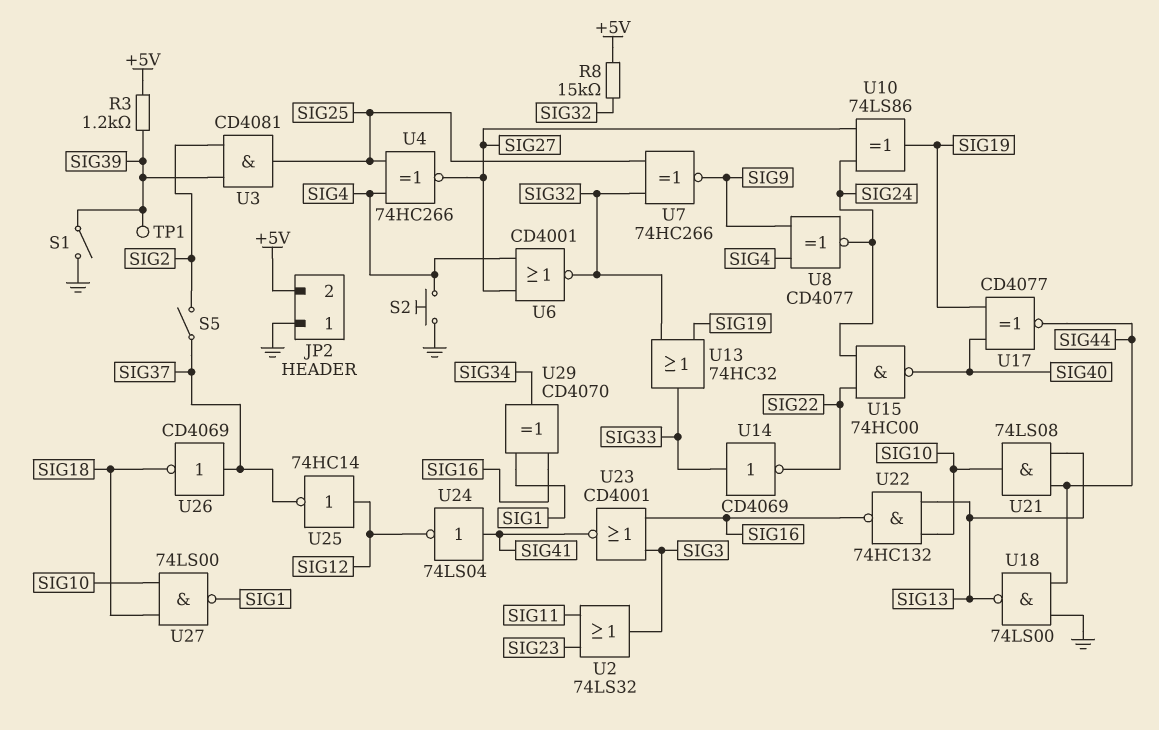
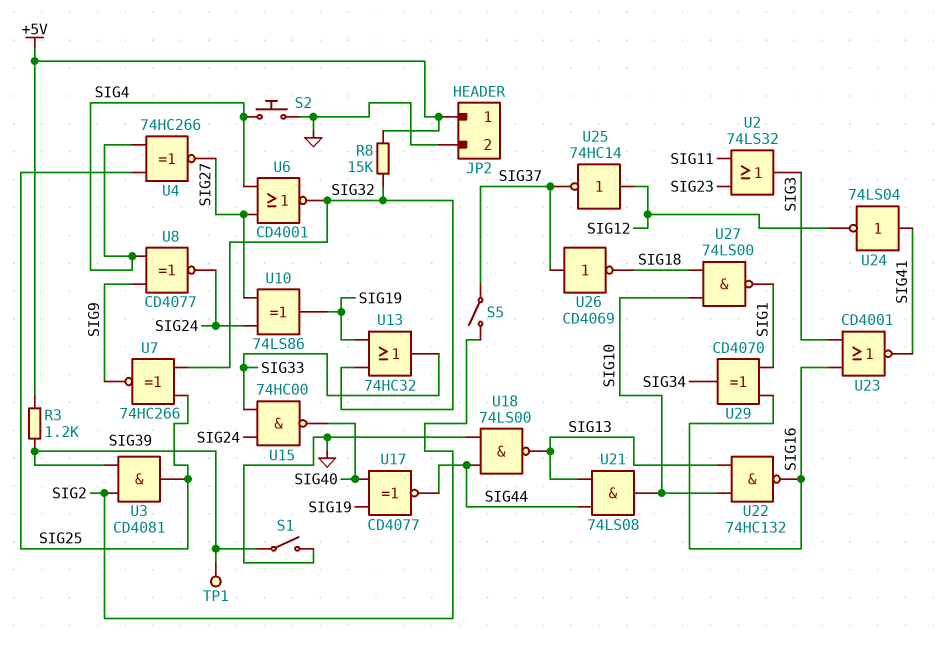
JP2 pin 1: GND -> +5V
JP2 pin 2: +5V -> GND
U14: NOT CD4069 (in SIG33, out SIG22) -> none
U15: NAND 74HC00 (in SIG22, in SIG24, out SIG40) -> NAND 74HC00 (in SIG24, in SIG33, out SIG40)

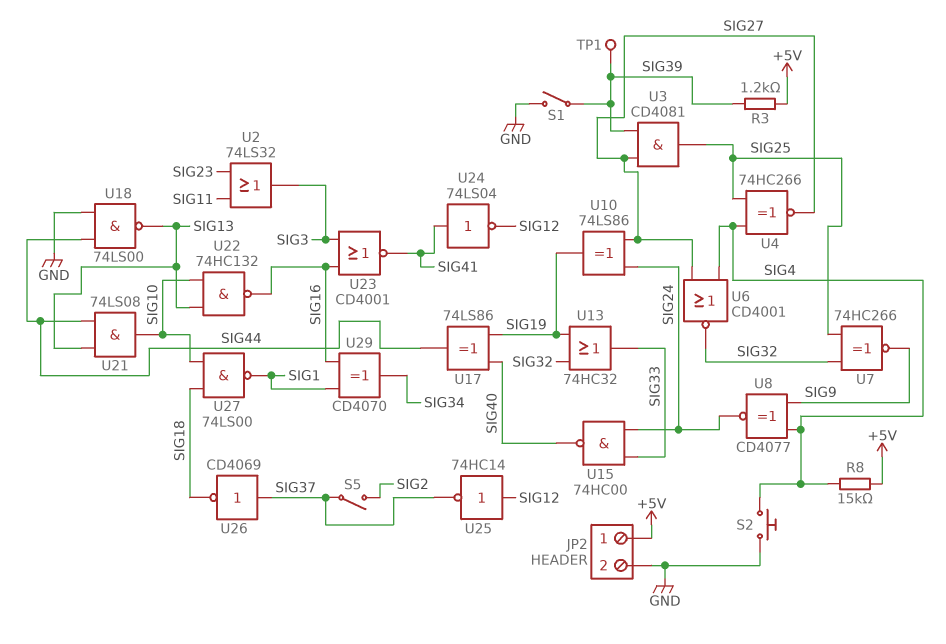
R8: 15k (+5V, SIG32) -> 15k (+5V, SIG4)
U3: AND CD4081 (in SIG2, in SIG39, out SIG25) -> AND CD4081 (in SIG27, in SIG39, out SIG25)
U17: XNOR CD4077 (in SIG19, in SIG40, out SIG44) -> XOR 74LS86 (in SIG19, in SIG40, out SIG44)

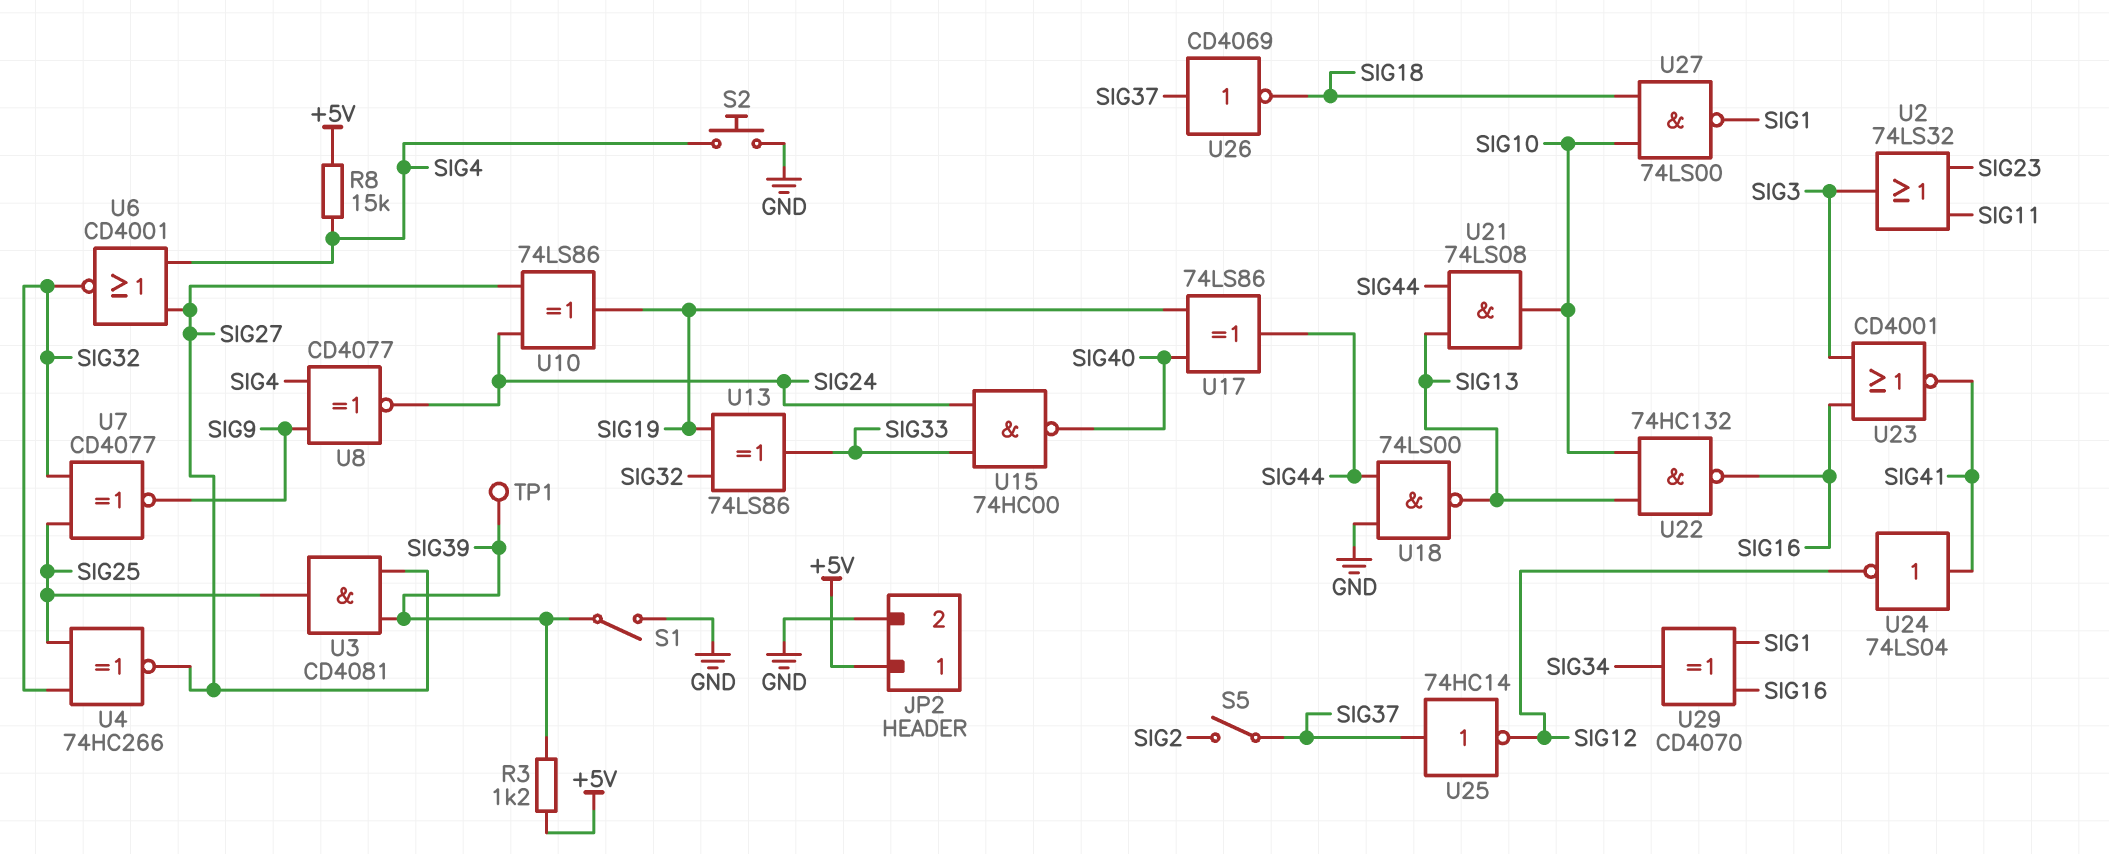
U4: XNOR 74HC266 (in SIG4, in SIG25, out SIG27) -> XNOR 74HC266 (in SIG25, in SIG32, out SIG27)
U7: XNOR 74HC266 (in SIG25, in SIG32, out SIG9) -> XNOR CD4077 (in SIG25, in SIG32, out SIG9)
U13: OR 74HC32 (in SIG19, in SIG32, out SIG33) -> XOR 74LS86 (in SIG19, in SIG32, out SIG33)
U25: NOT 74HC14 (in SIG12, out SIG37) -> NOT 74HC14 (in SIG37, out SIG12)

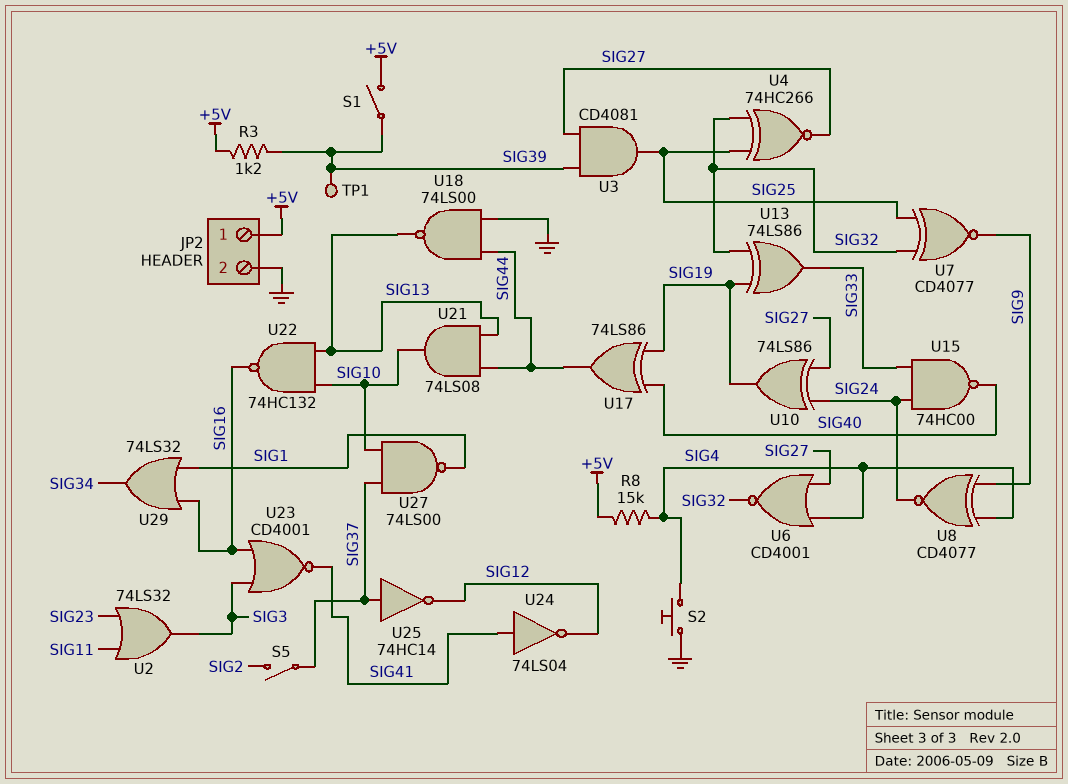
S1: switch (GND, SIG39) -> switch (+5V, SIG39)
U26: NOT CD4069 (in SIG37, out SIG18) -> none
U27: NAND 74LS00 (in SIG10, in SIG18, out SIG1) -> NAND 74LS00 (in SIG10, in SIG37, out SIG1)
U29: XOR CD4070 (in SIG1, in SIG16, out SIG34) -> OR 74LS32 (in SIG1, in SIG16, out SIG34)

